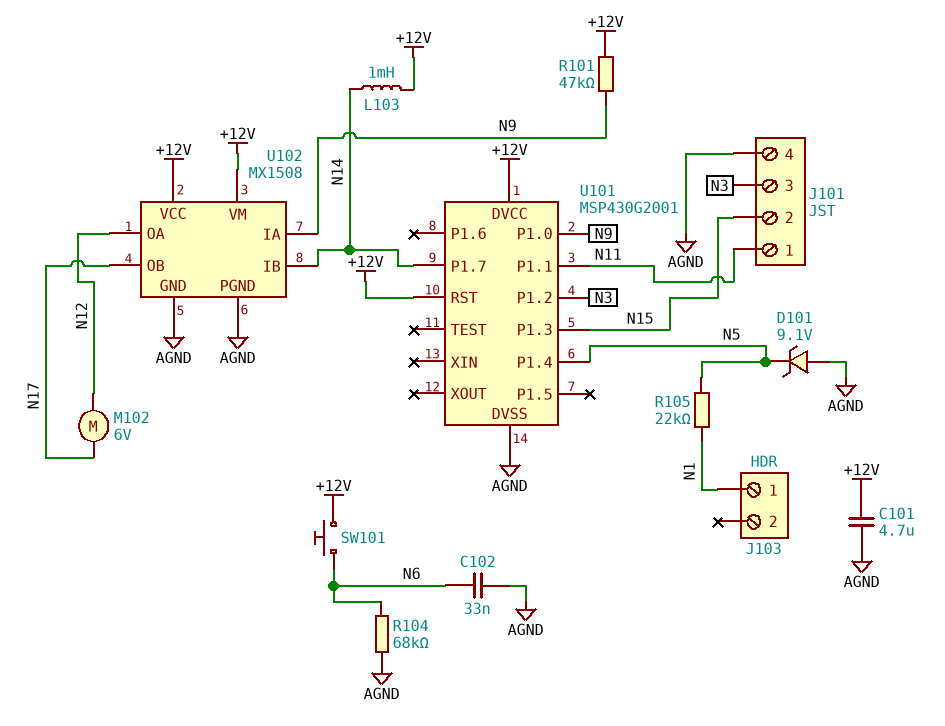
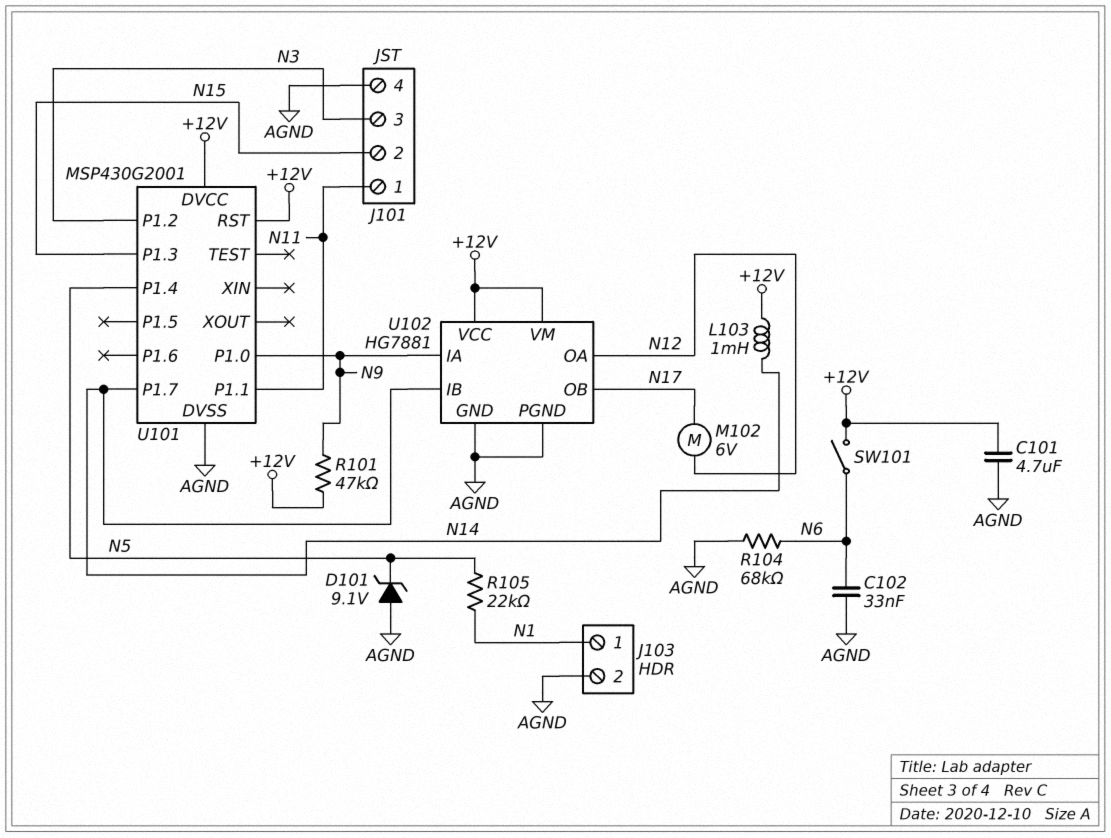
J103 pin 2: none -> AGND
SW101: button (+12V, N6) -> switch (+12V, N6)
U102: MX1508 -> HG7881

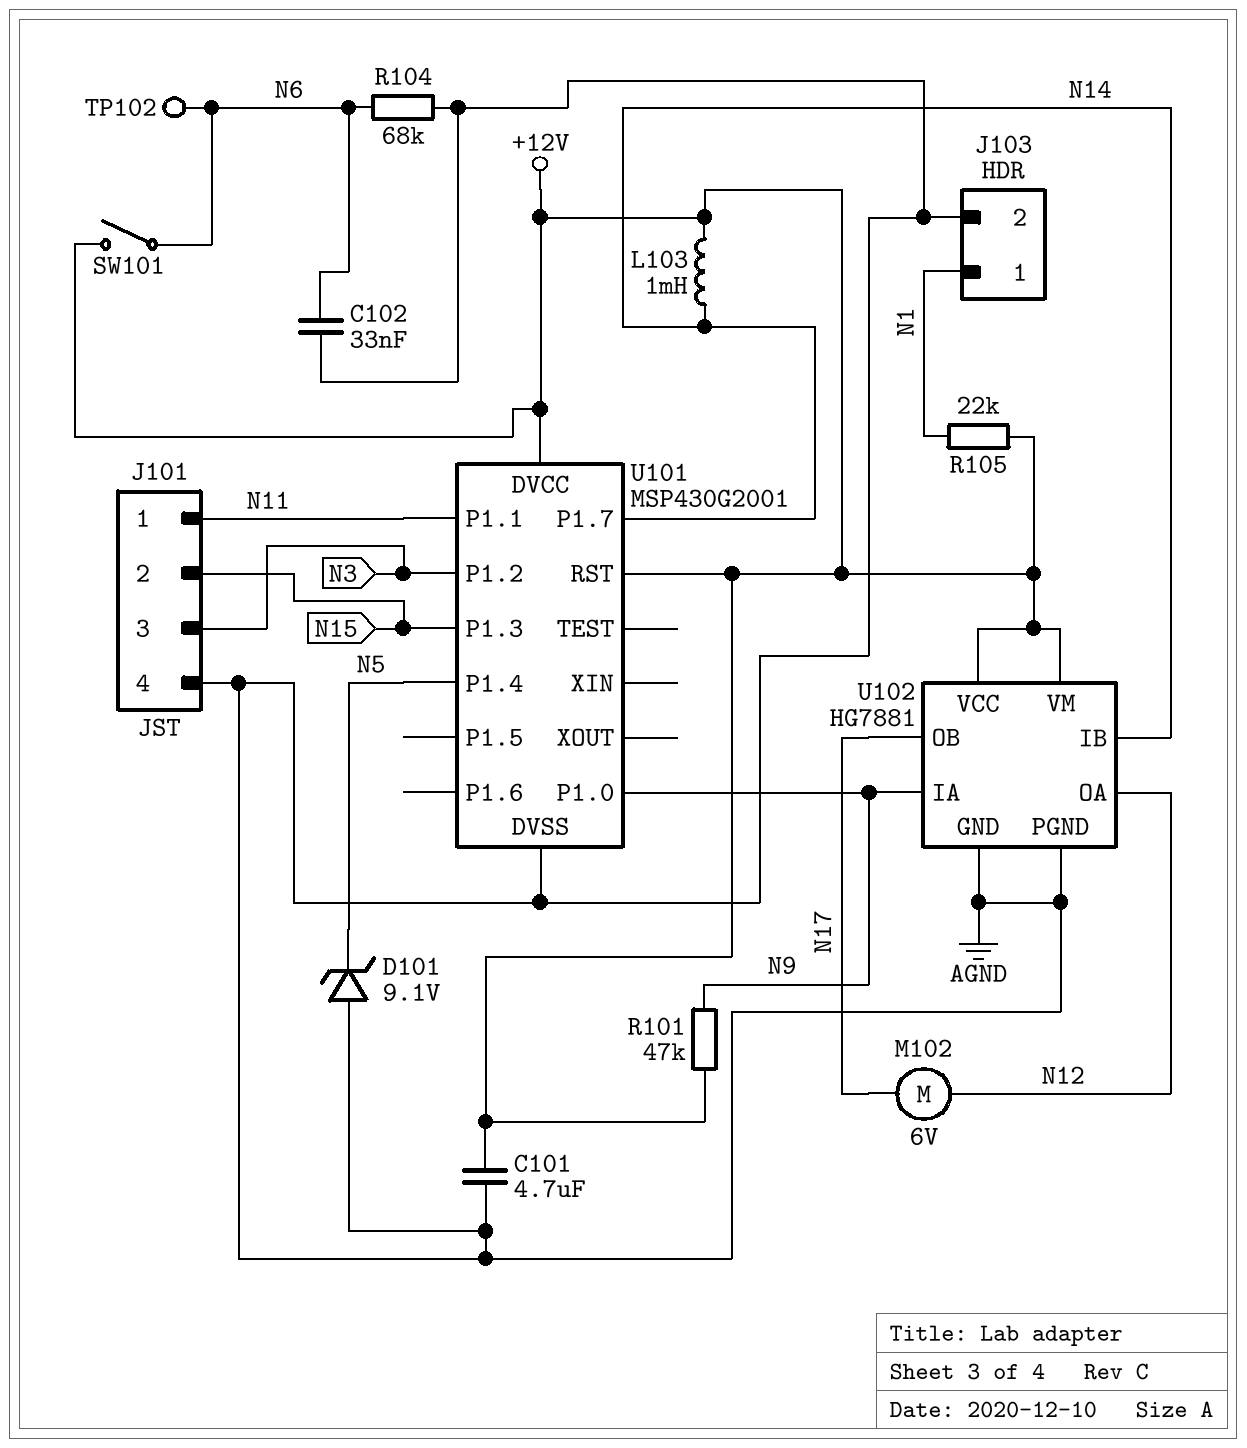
R105: 22k (N1, N5) -> 22k (+12V, N1)
TP102: none -> test point (N6)

